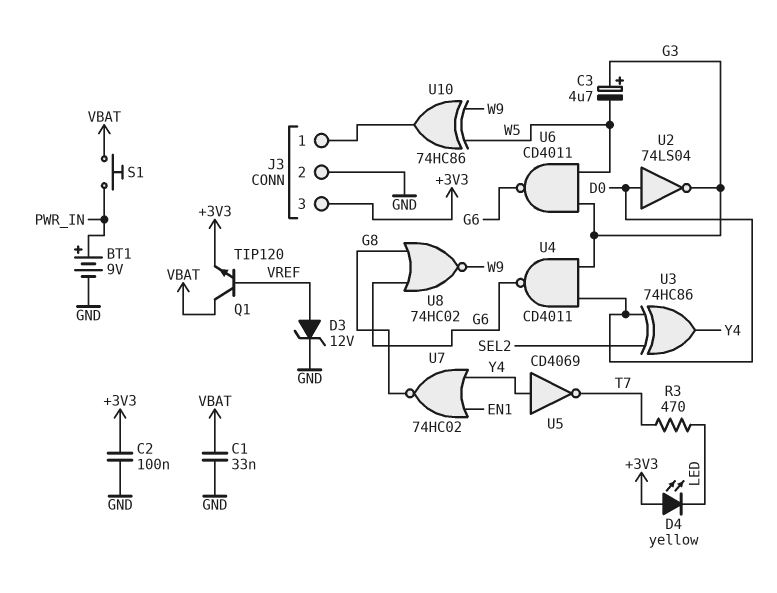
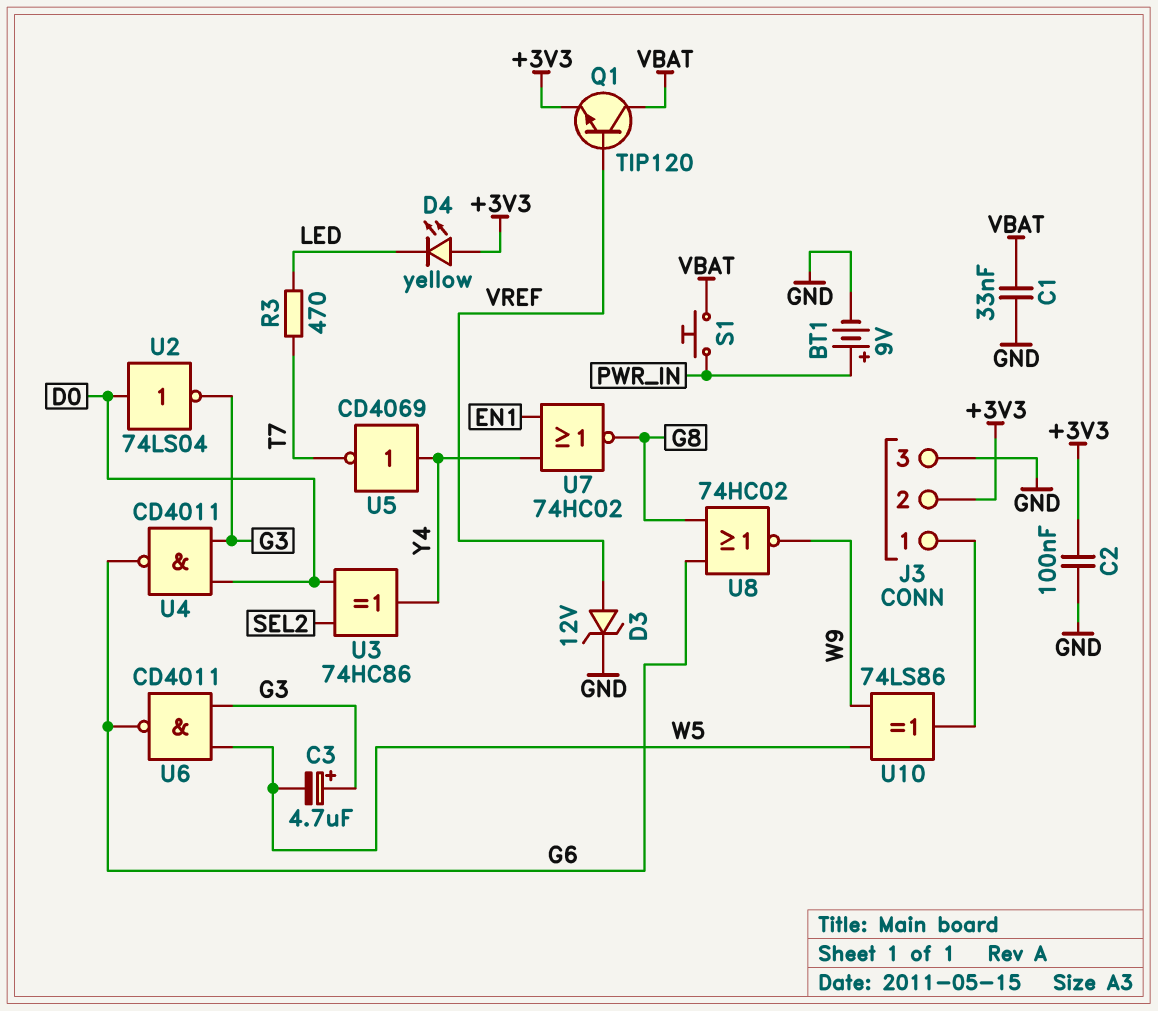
J3 pin 2: GND -> +3V3
J3 pin 3: +3V3 -> GND
U10: XOR 74HC86 (in W5, in W9, out J3/1) -> XOR 74LS86 (in W5, in W9, out J3/1)

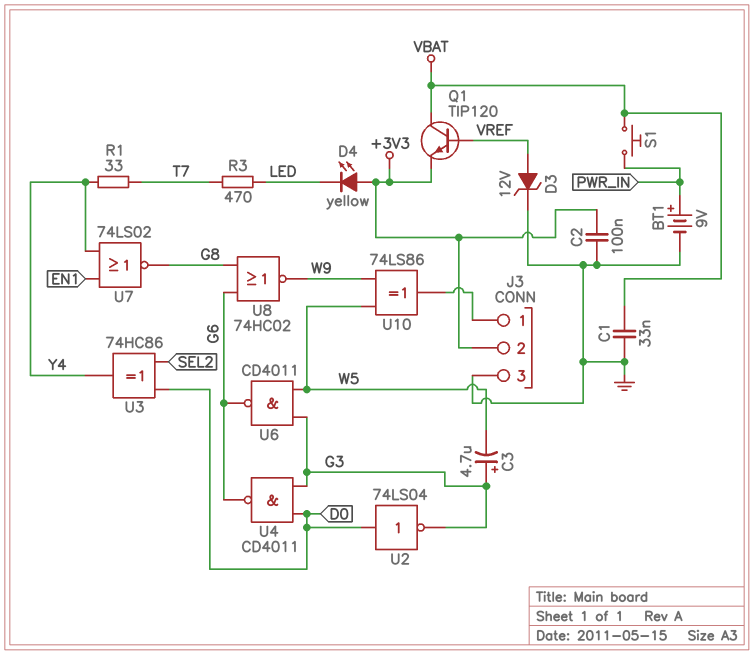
R1: none -> 33 (T7, Y4)
U5: NOT CD4069 (in Y4, out T7) -> none
U7: NOR 74HC02 (in EN1, in Y4, out G8) -> NOR 74LS02 (in EN1, in Y4, out G8)

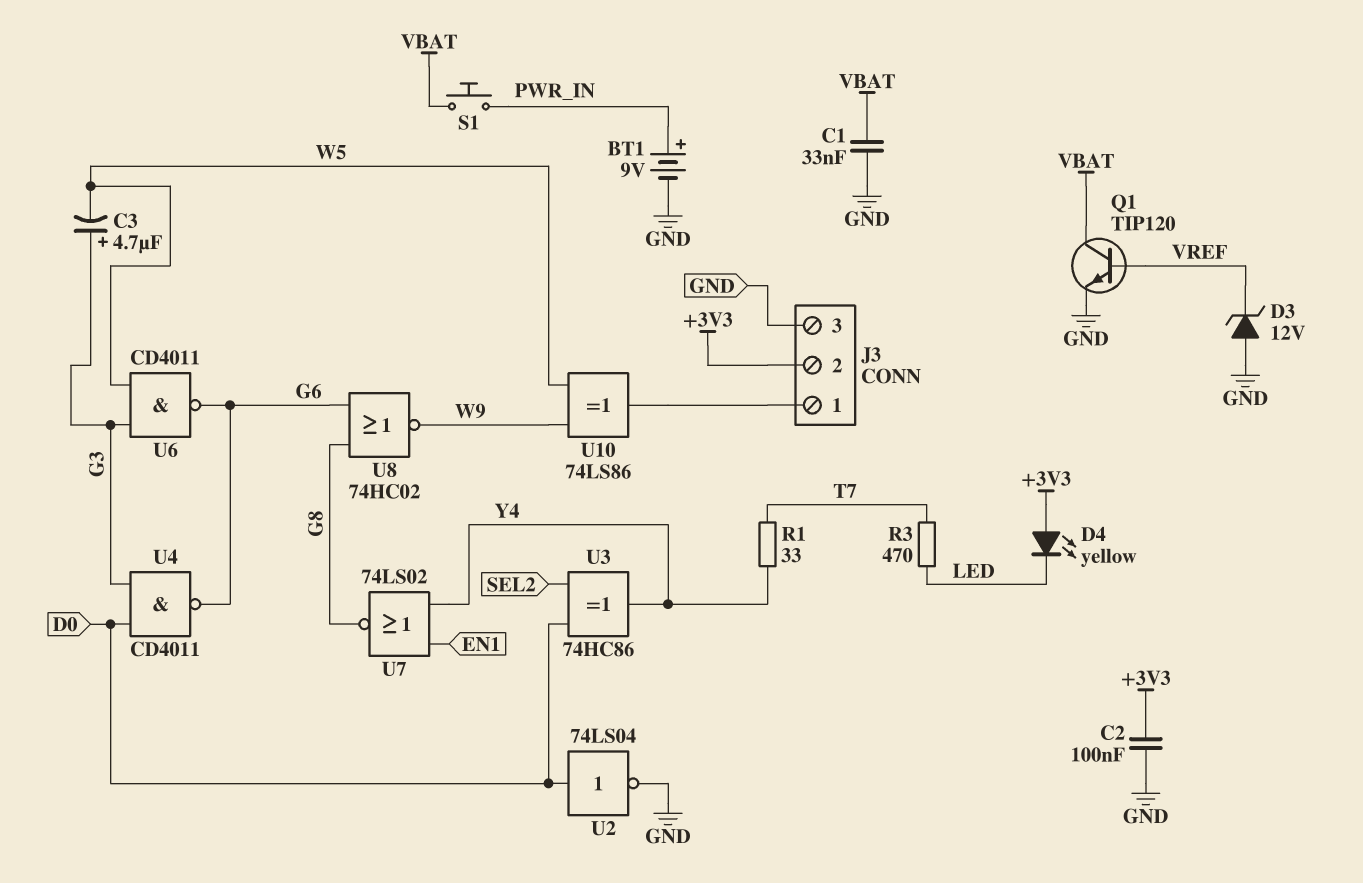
D3: zener 12V (A VREF, K GND) -> zener 12V (A GND, K VREF)
Q1: NPN TIP120 (B VREF, C VBAT, E +3V3) -> NPN TIP120 (B VREF, C VBAT, E GND)
U2: NOT 74LS04 (in D0, out G3) -> NOT 74LS04 (in D0, out GND)

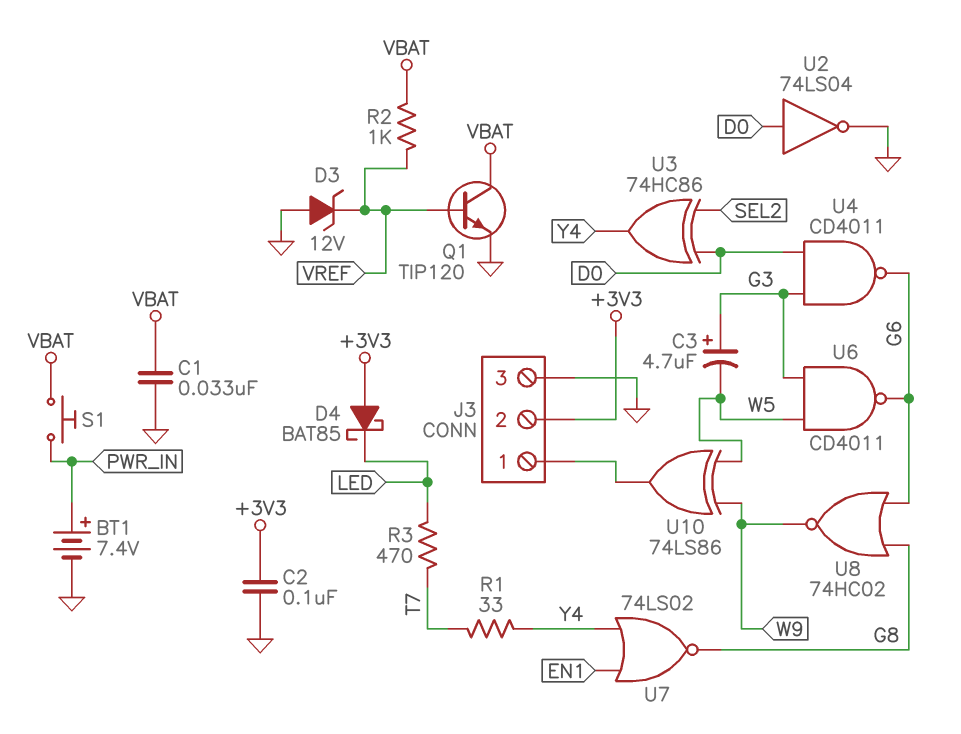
BT1: 9V (plus PWR_IN, minus GND) -> 7.4V (plus PWR_IN, minus GND)
D4: LED yellow (A +3V3, K LED) -> schottky BAT85 (A +3V3, K LED)
R2: none -> 1k (VBAT, VREF)

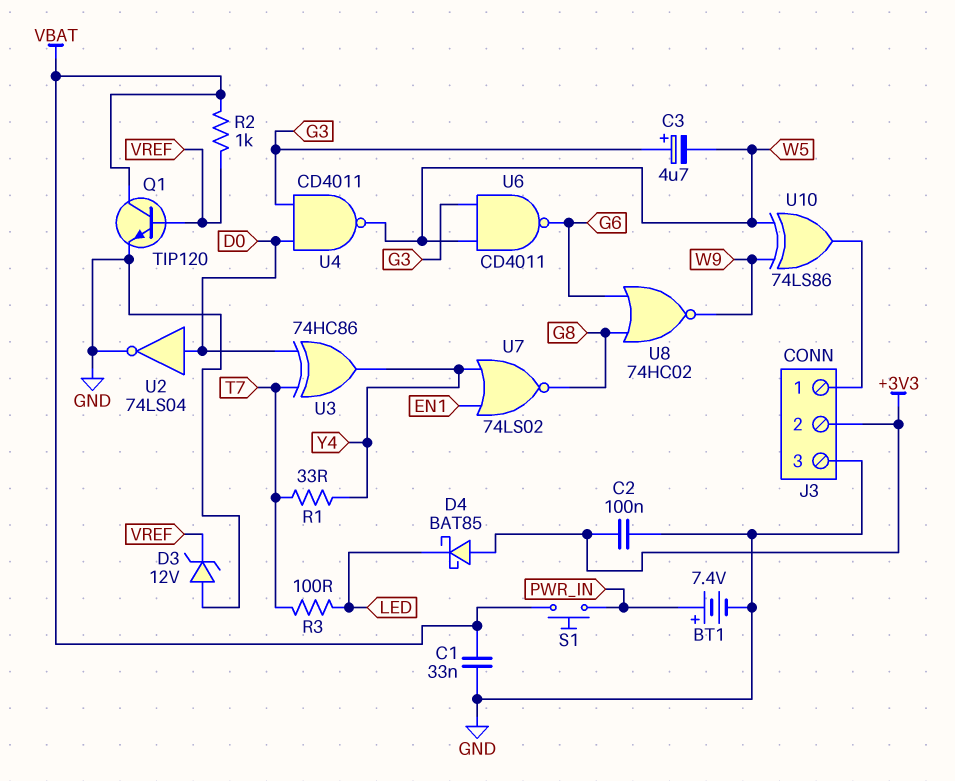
R3: 470 (LED, T7) -> 100 (LED, T7)
U3: XOR 74HC86 (in D0, in SEL2, out Y4) -> XOR 74HC86 (in D0, in T7, out Y4)
U4: NAND CD4011 (in D0, in G3, out G6) -> NAND CD4011 (in D0, in G3, out W5)

